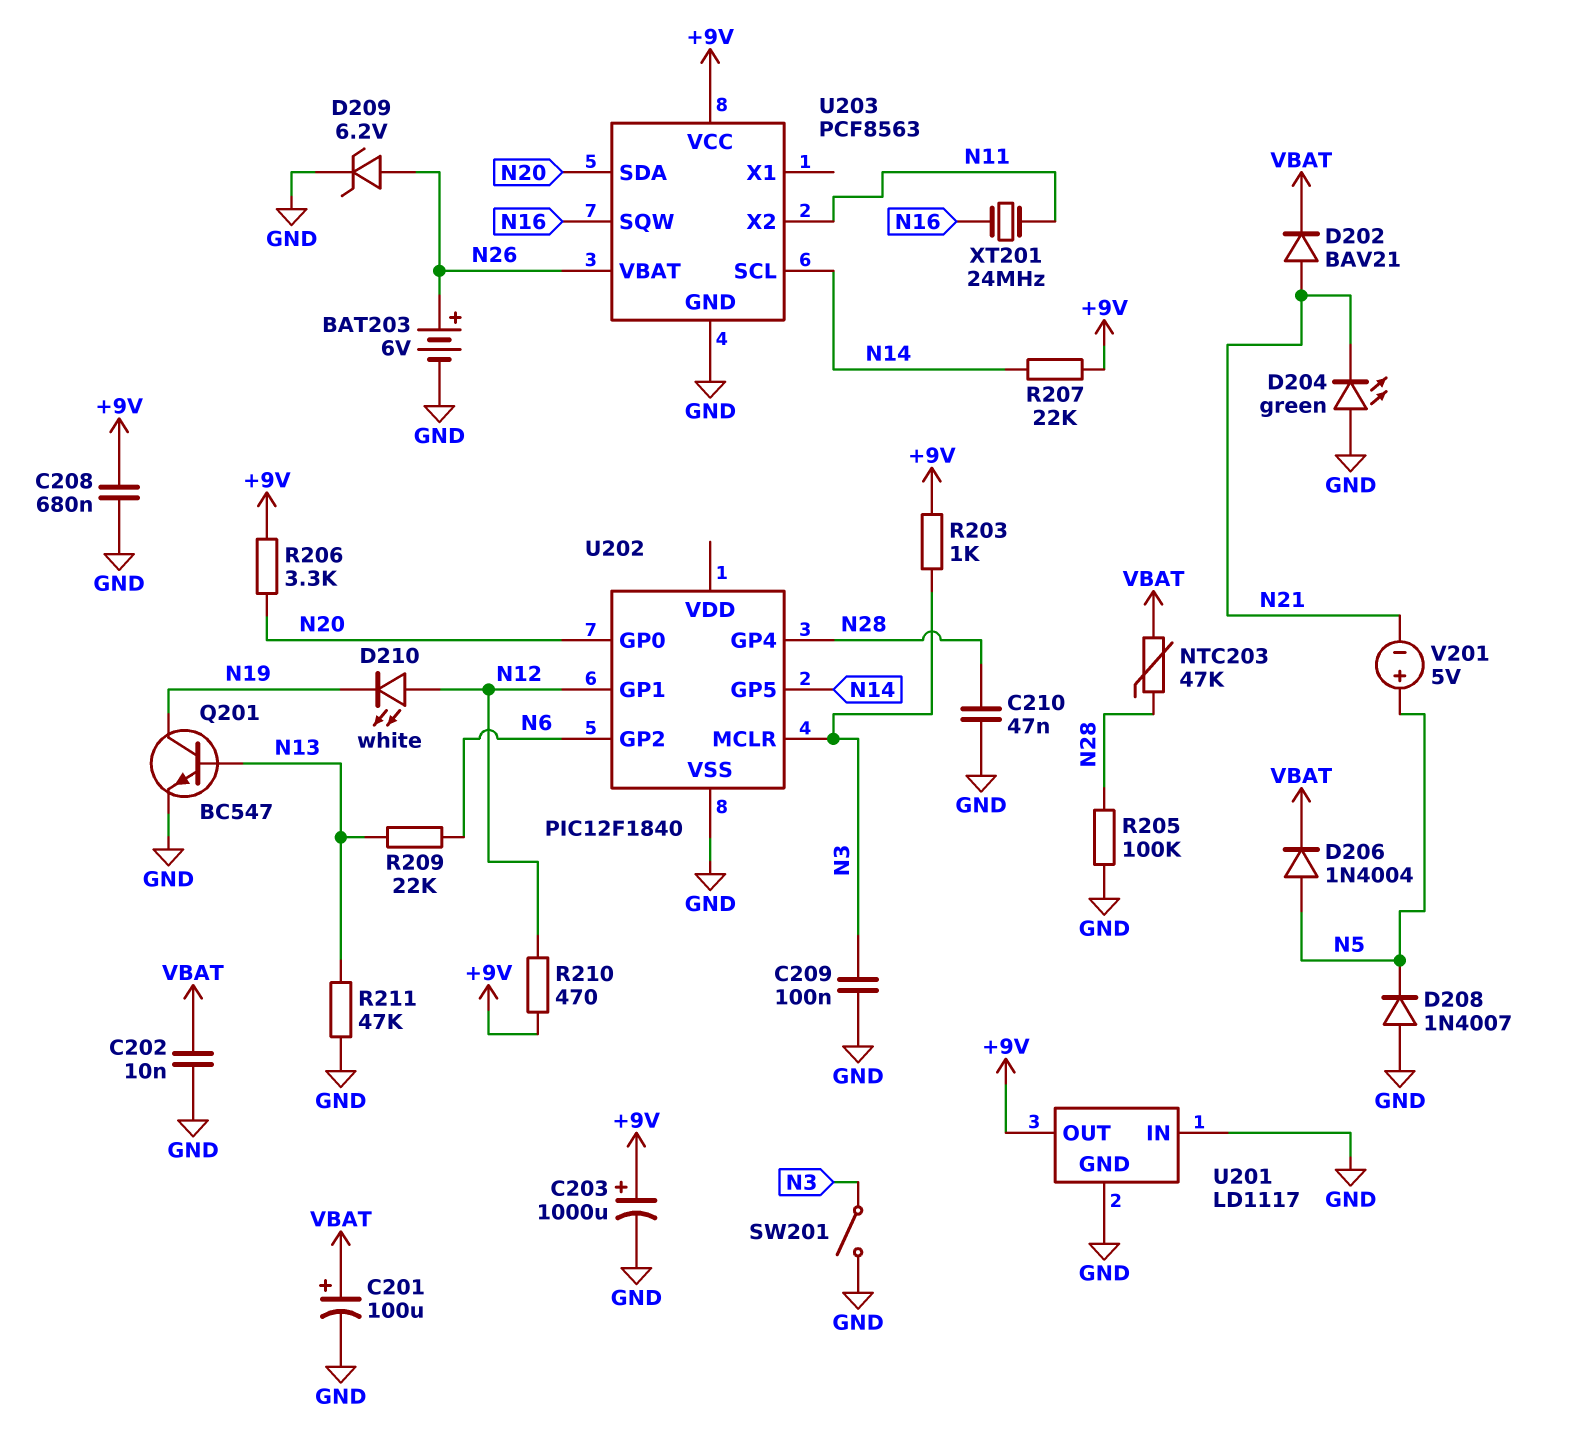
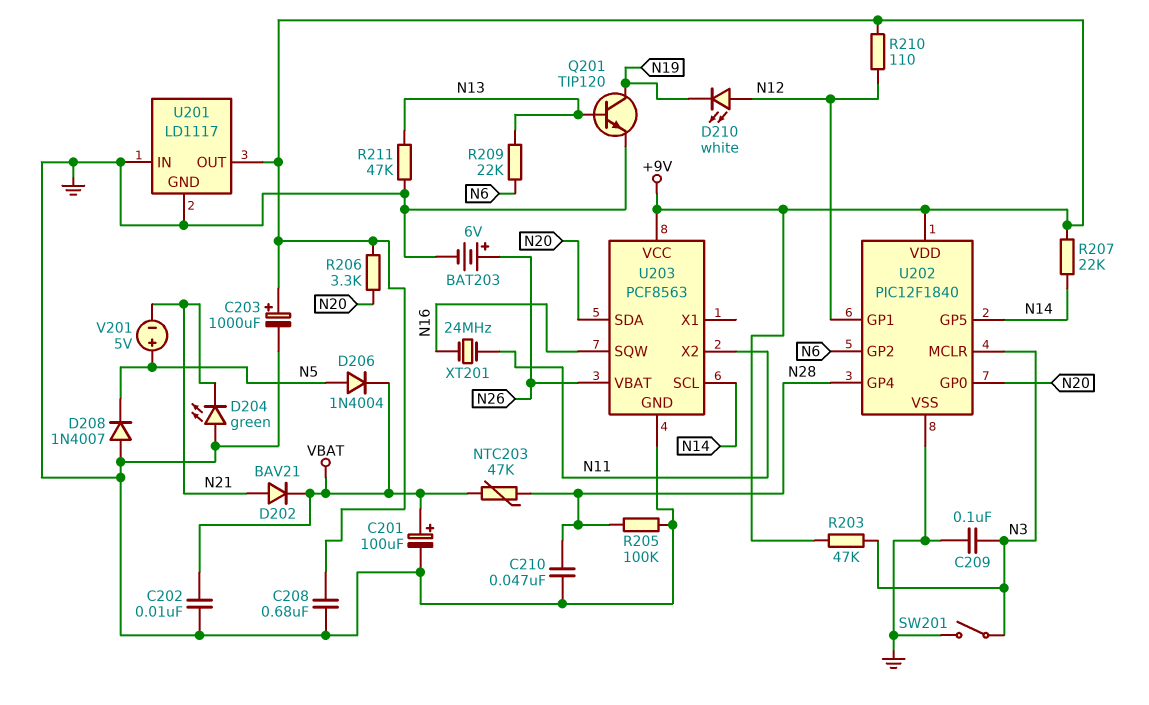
D209: zener 6.2V (A N26, K GND) -> none
Q201: NPN BC547 (B N13, C N19, E GND) -> NPN TIP120 (B N13, C N19, E GND)
R203: 1k (+9V, N3) -> 47k (+9V, N3)
R210: 470 (+9V, N12) -> 110 (+9V, N12)
U202 pin VDD: none -> +9V

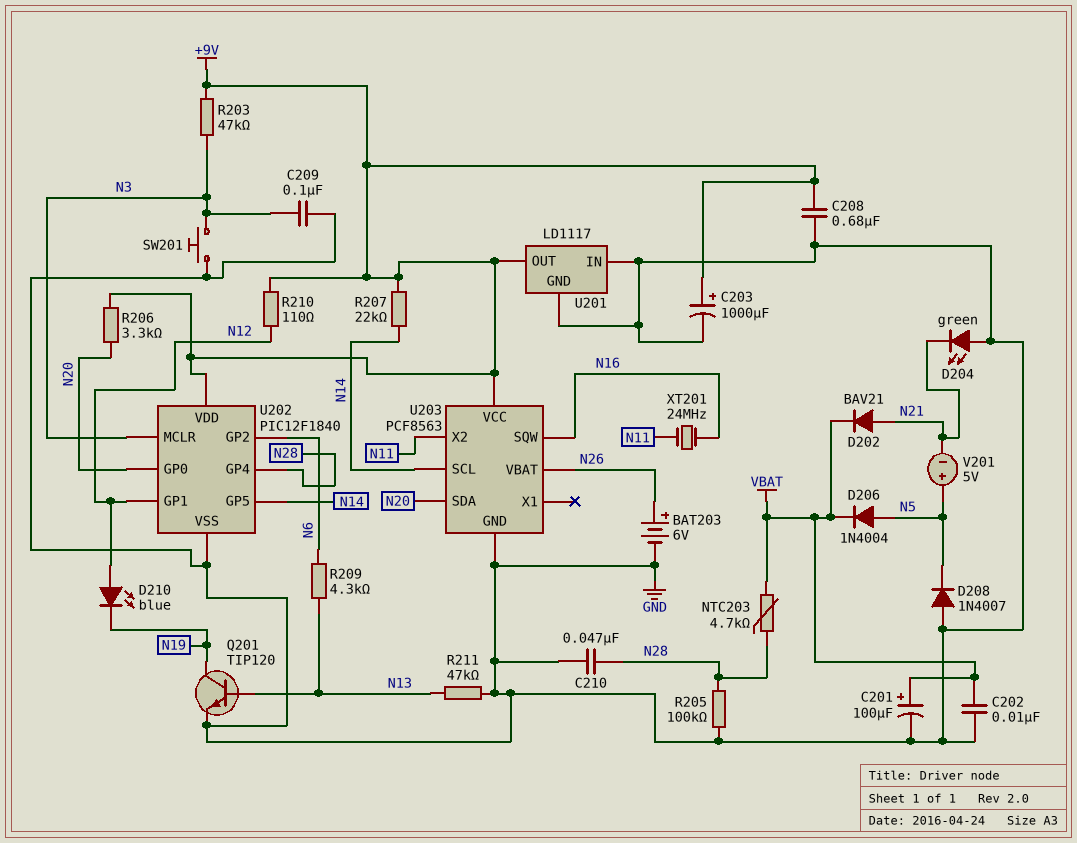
D210: LED white (A N12, K N19) -> LED blue (A N12, K N19)
NTC203: 47k (N28, VBAT) -> 4.7k (N28, VBAT)
R209: 22k (N6, N13) -> 4.3k (N6, N13)
SW201: switch (GND, N3) -> button (GND, N3)

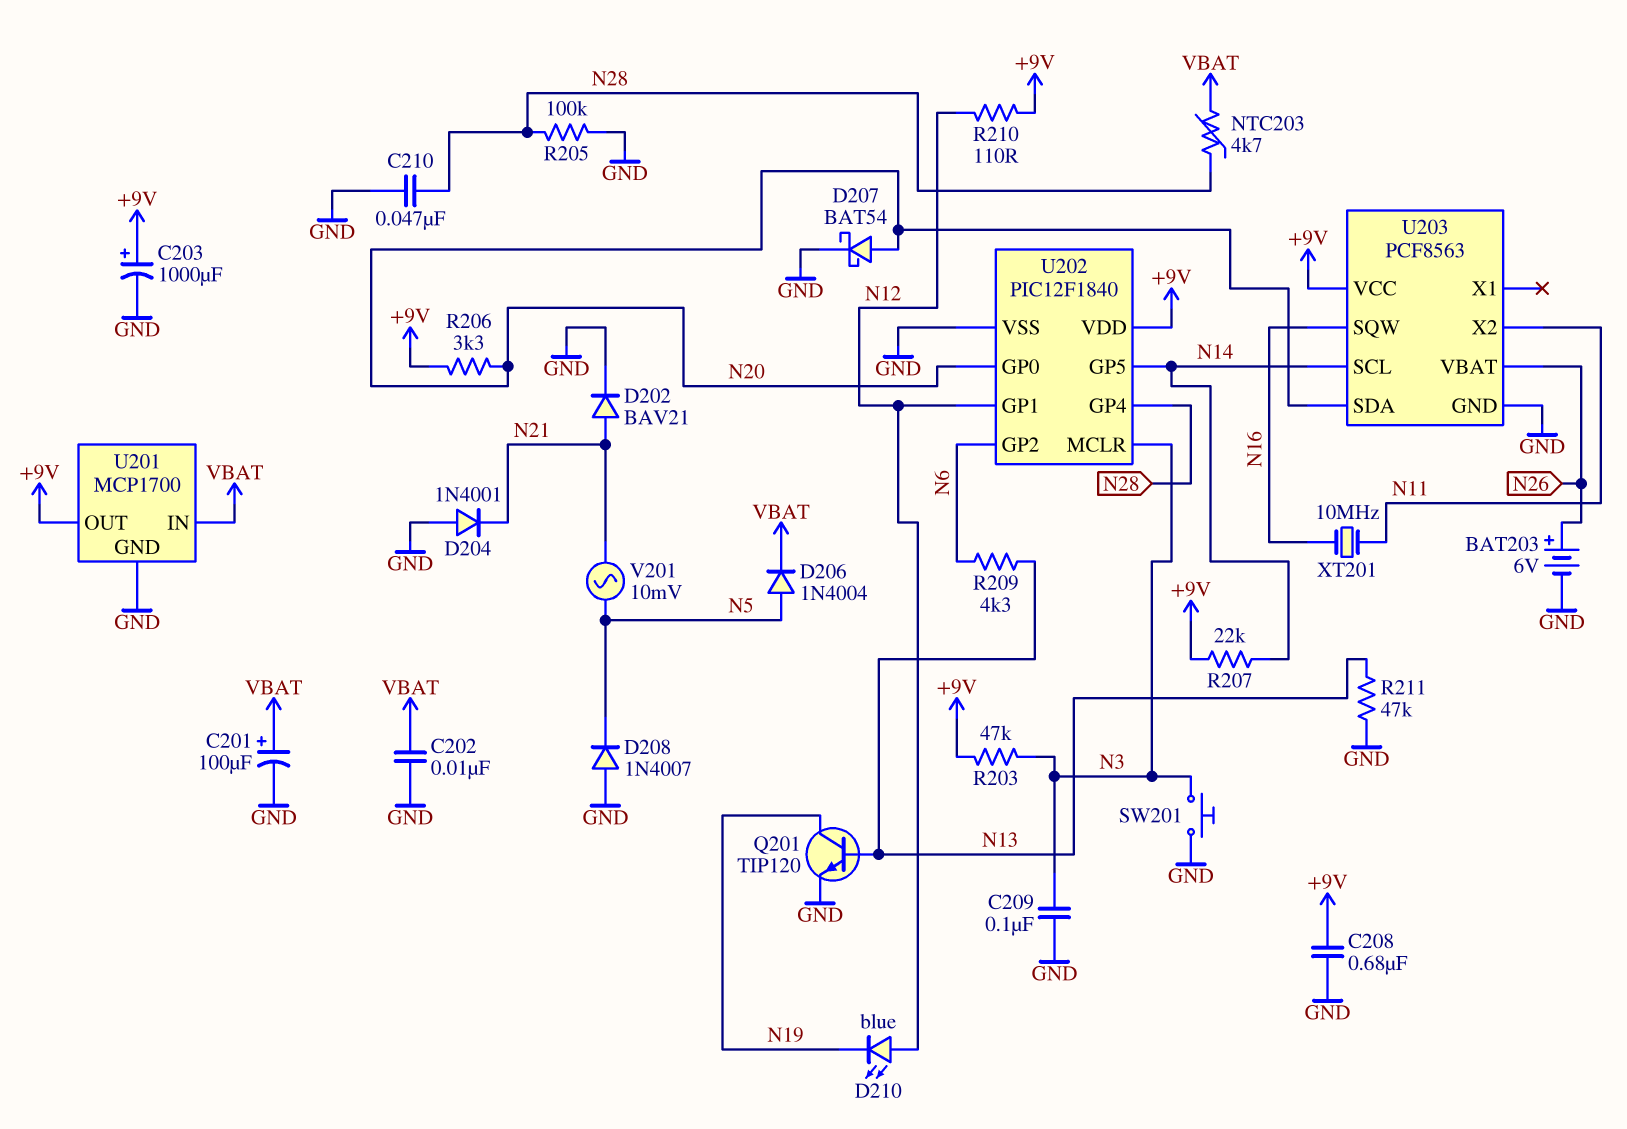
D202: diode BAV21 (A N21, K VBAT) -> diode BAV21 (A N21, K GND)
D204: LED green (A GND, K N21) -> diode 1N4001 (A GND, K N21)
D207: none -> schottky BAT54 (A N20, K GND)
U201: LD1117 -> MCP1700
U201 pin IN: GND -> VBAT
V201: 5V (plus N5, minus N21) -> AC 10mV (N5, N21)
XT201: 24MHz (N11, N16) -> 10MHz (N11, N16)

